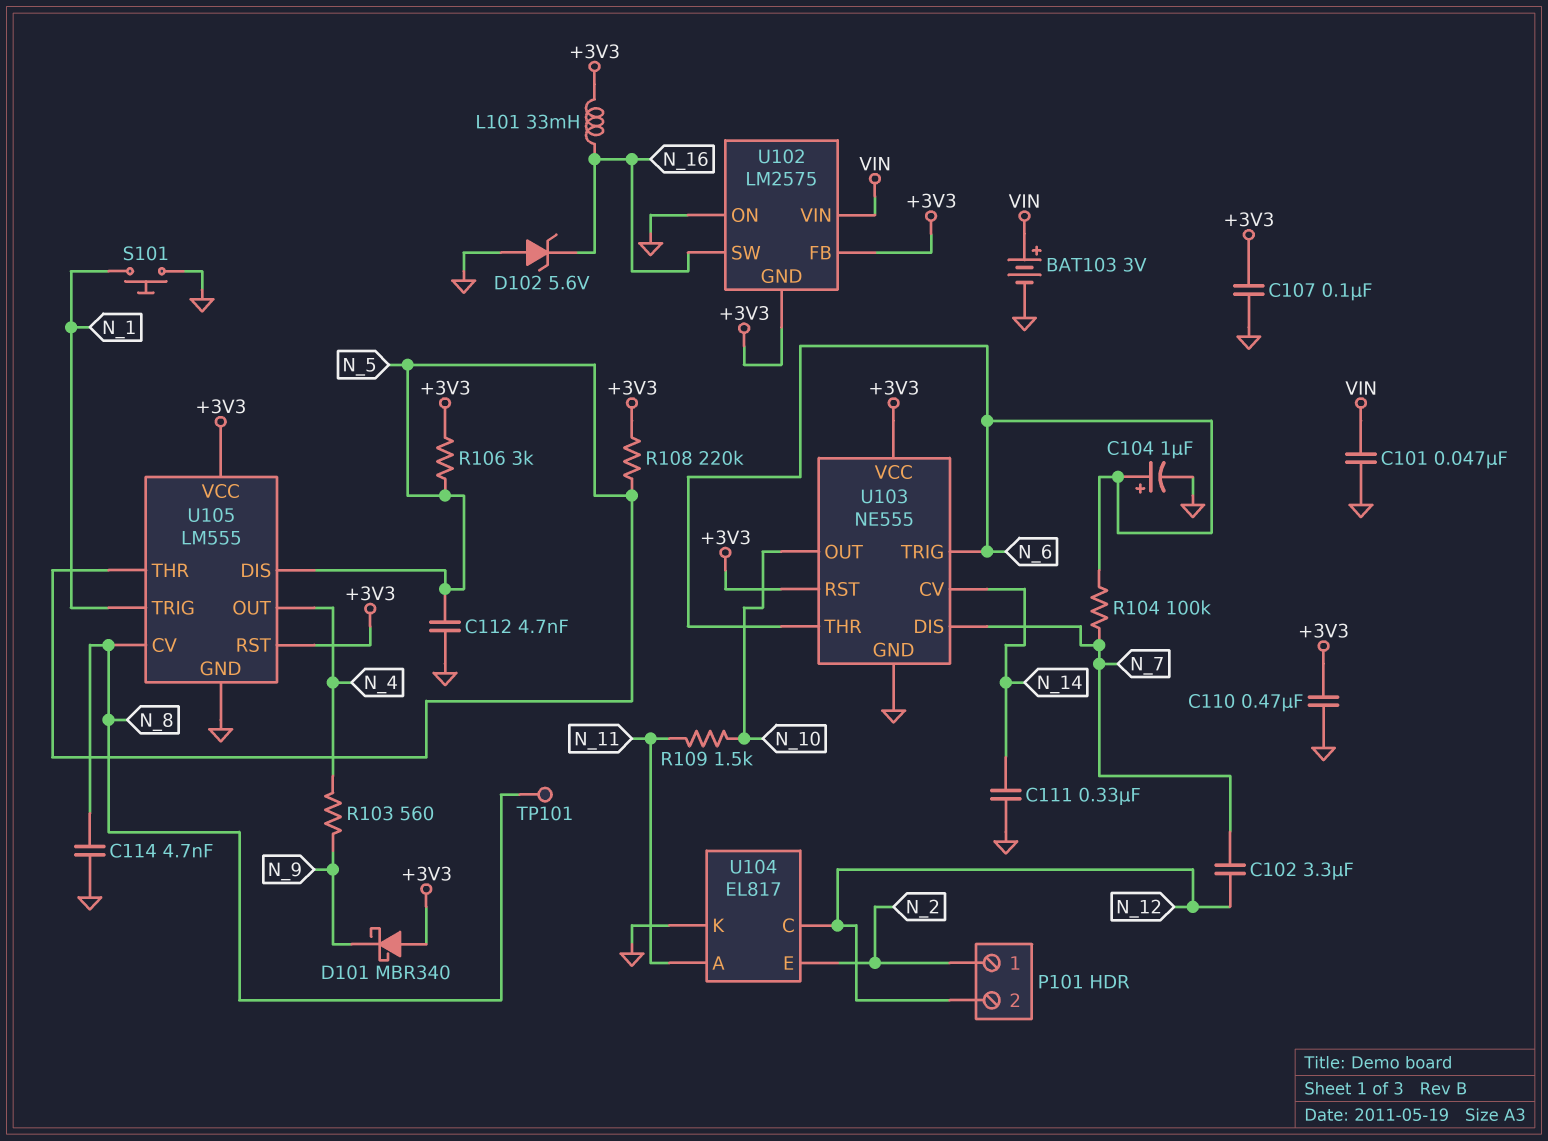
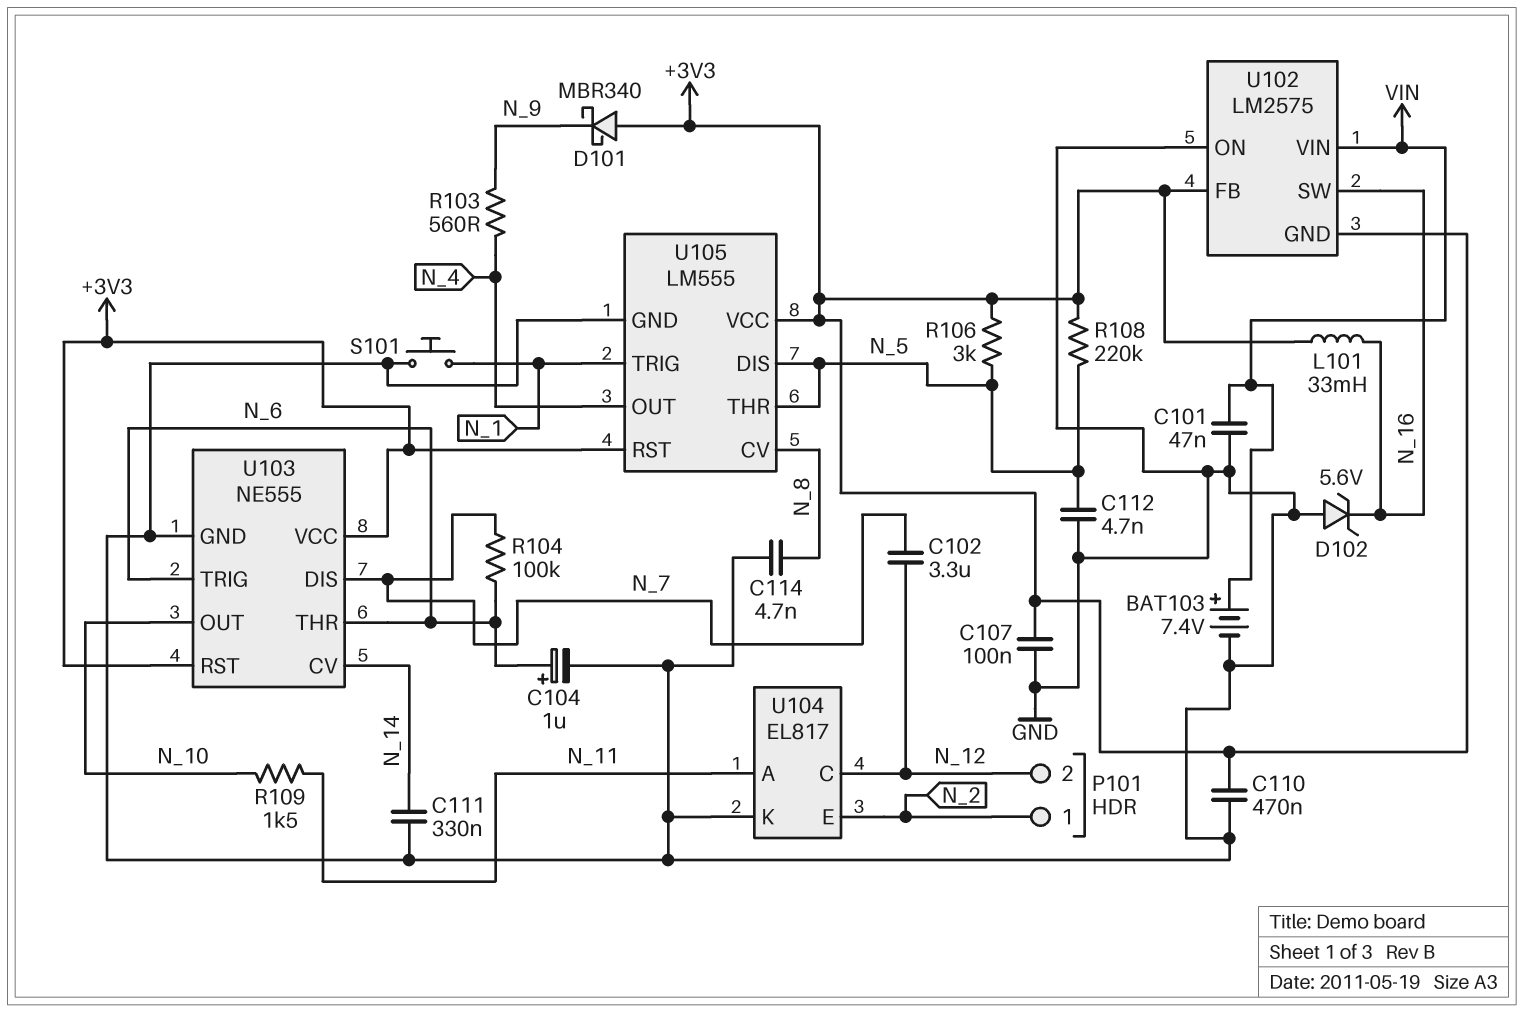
BAT103: 3V (plus VIN, minus GND) -> 7.4V (plus VIN, minus GND)
TP101: test point (N_8) -> none

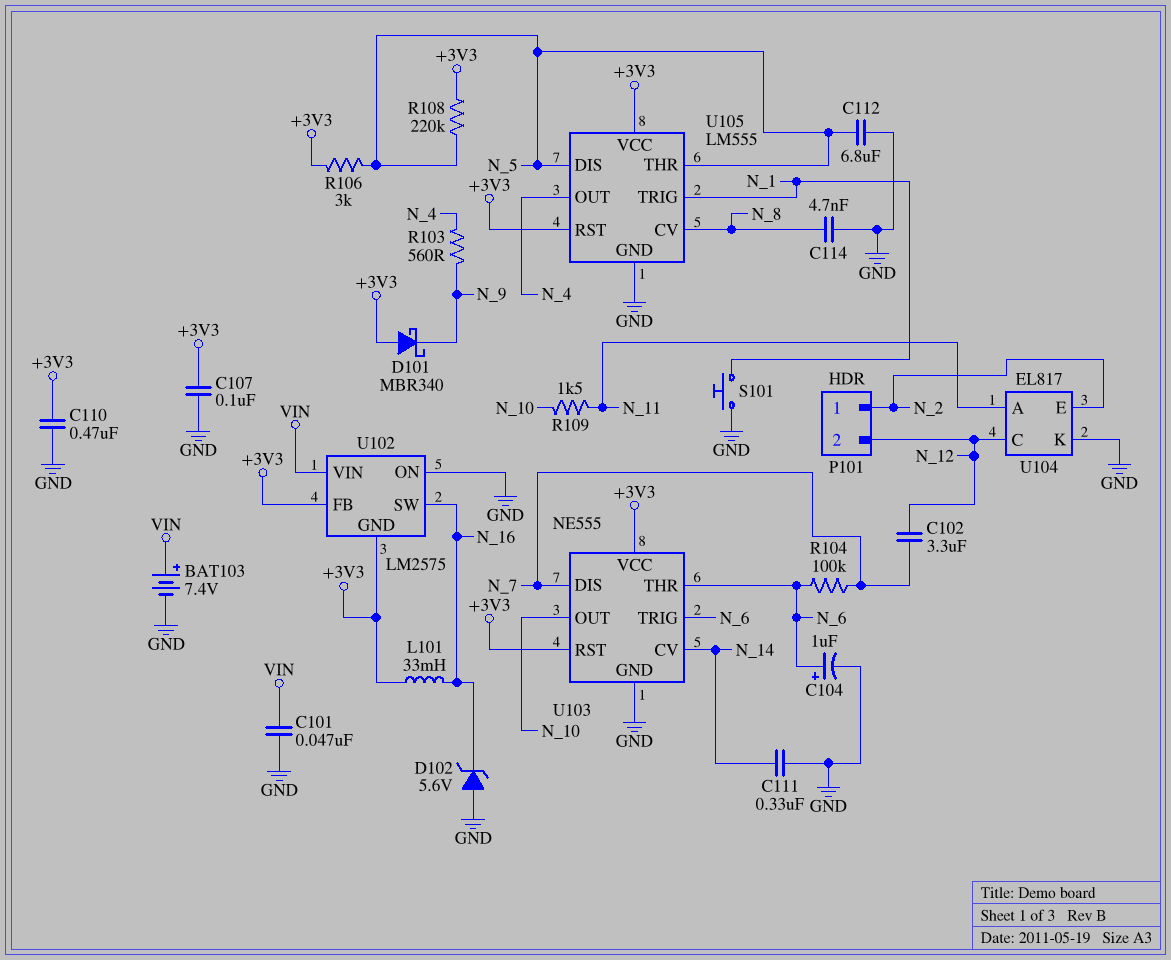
C112: 4.7nF (GND, N_5) -> 6.8uF (GND, N_5)

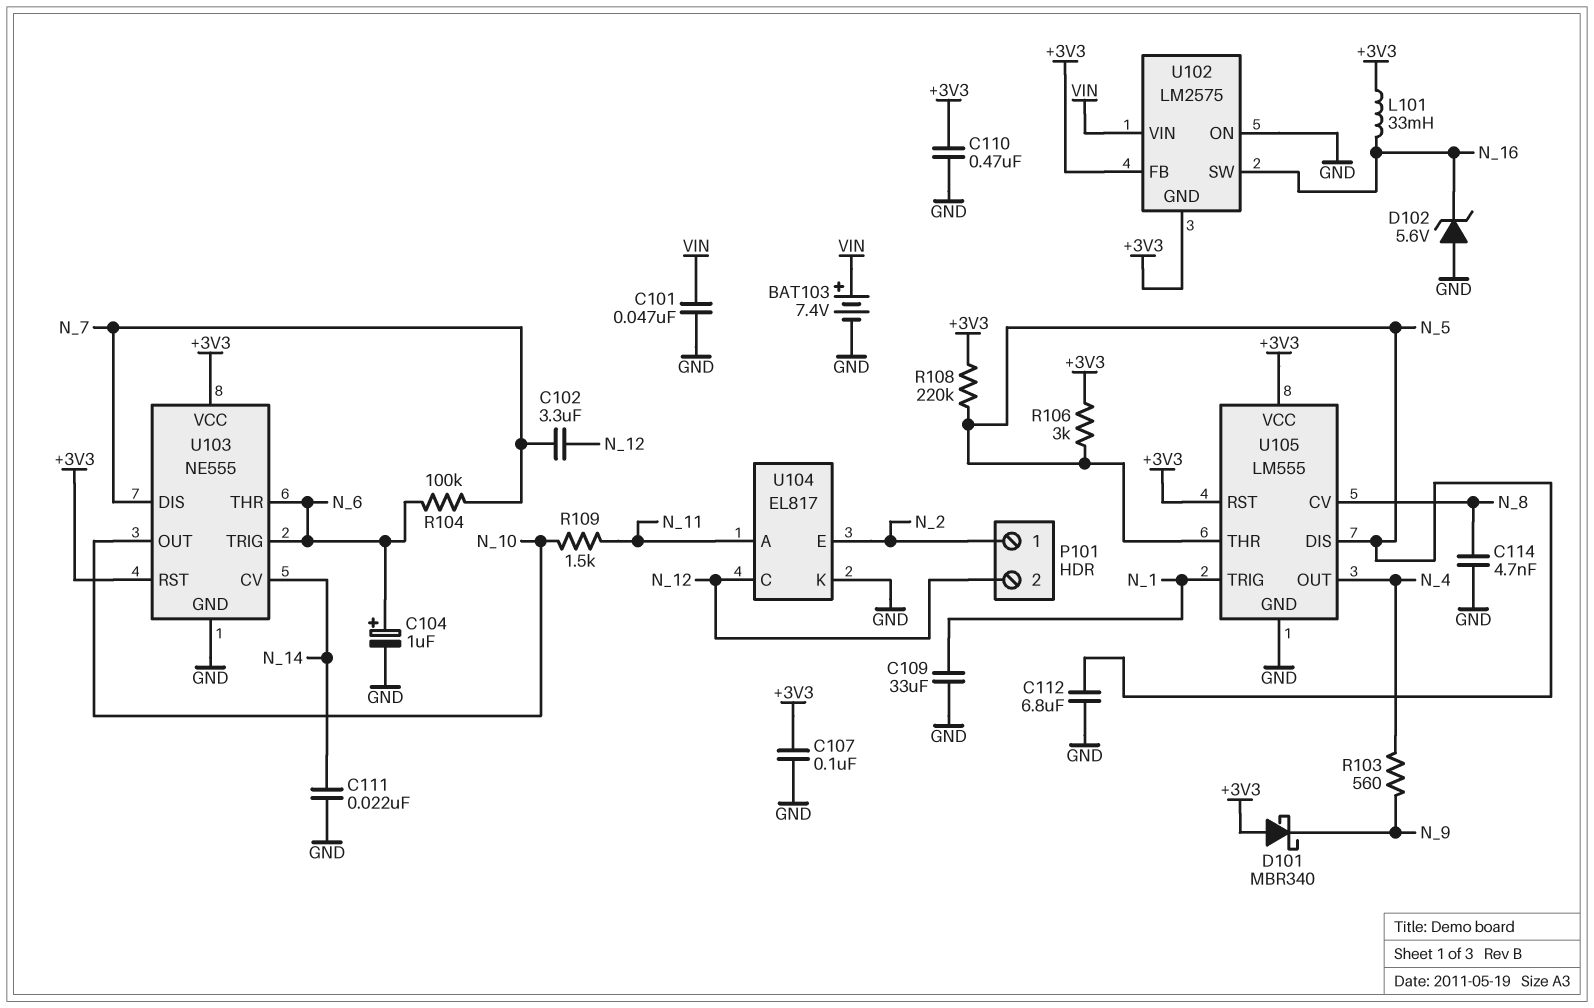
C109: none -> 33uF (GND, N_1)
C111: 330nF (GND, N_14) -> 22nF (GND, N_14)
S101: button (GND, N_1) -> none

